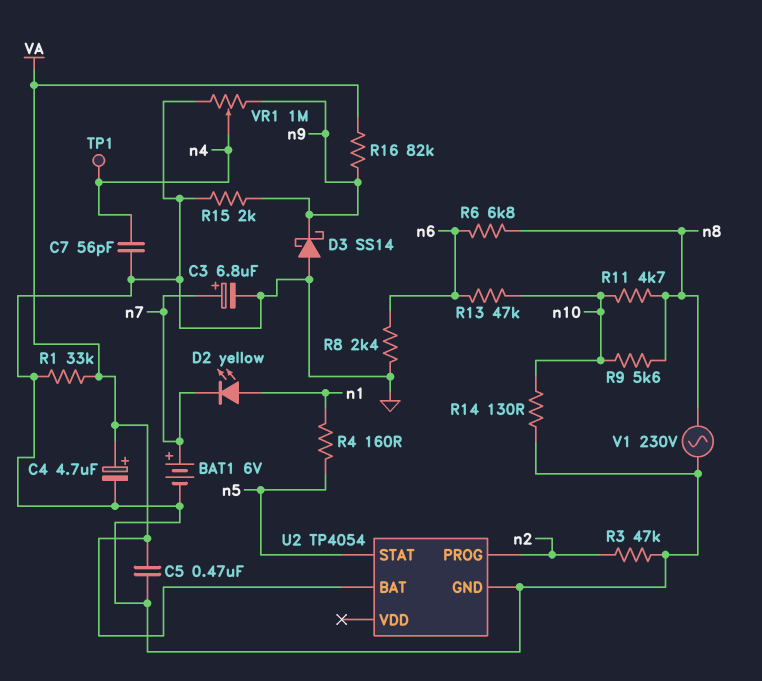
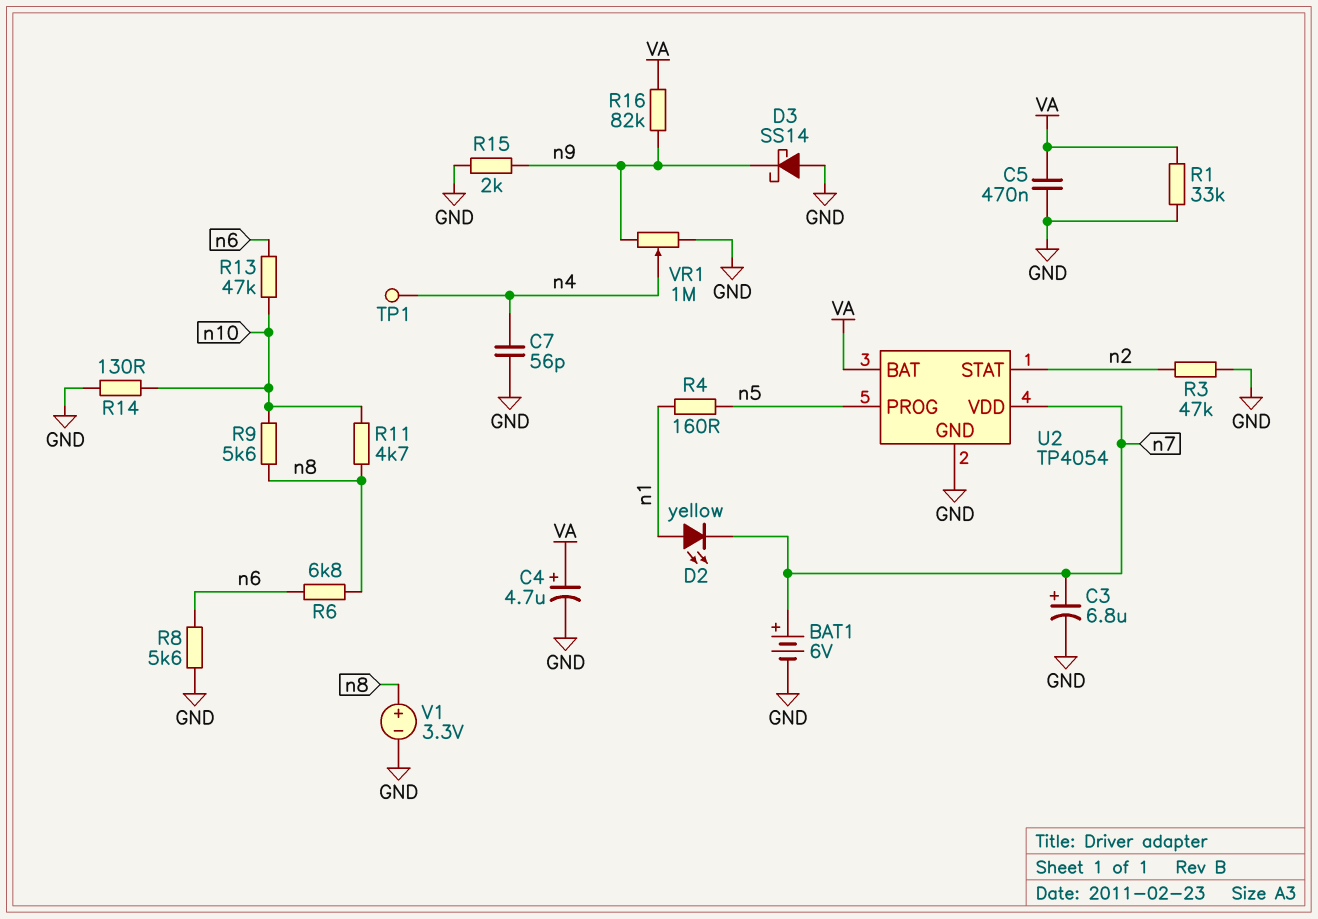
R8: 2.4k (GND, n6) -> 5.6k (GND, n6)
U2 pin PROG: n2 -> n5
U2 pin STAT: n5 -> n2
U2 pin VDD: none -> n7
V1: AC 230V (GND, n8) -> 3.3V (plus n8, minus GND)

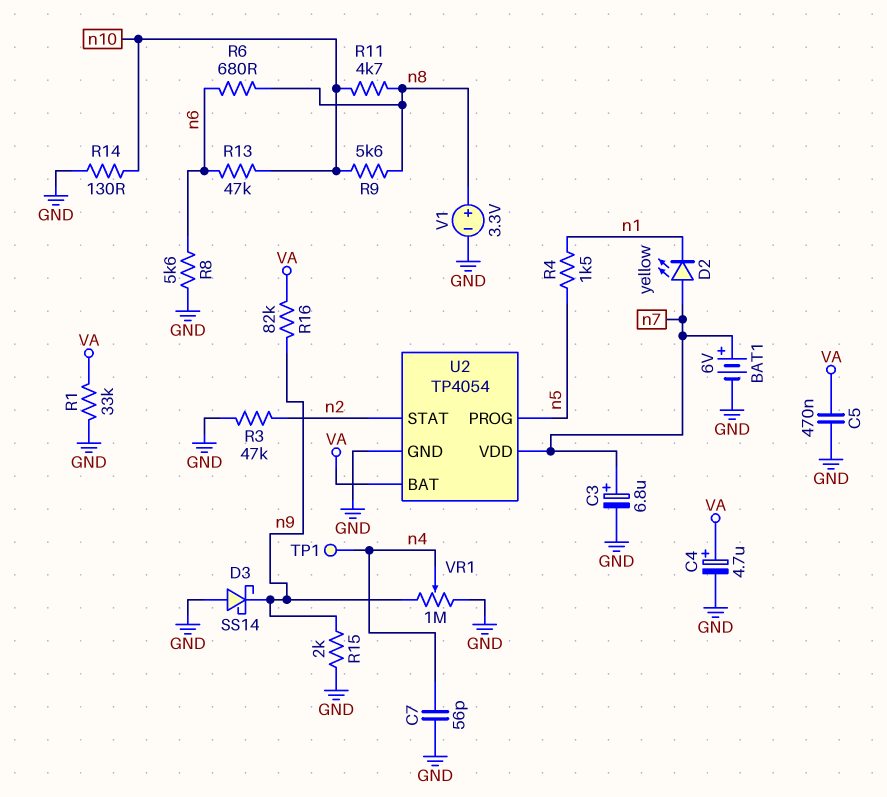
D2: LED yellow (A n1, K n7) -> LED yellow (A n7, K n1)
R4: 160 (n1, n5) -> 1.5k (n1, n5)
R6: 6.8k (n6, n8) -> 680 (n6, n8)

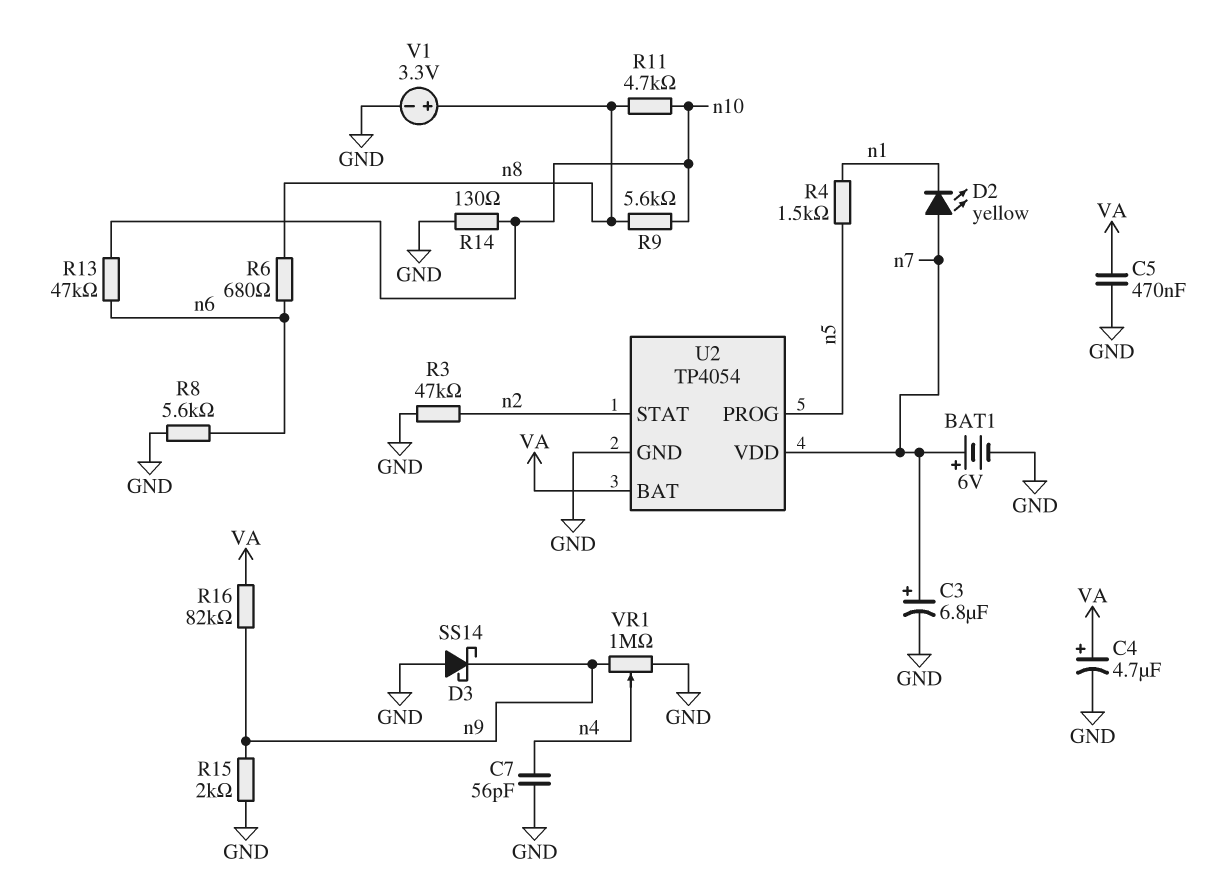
R1: 33k (GND, VA) -> none
TP1: test point (n4) -> none

